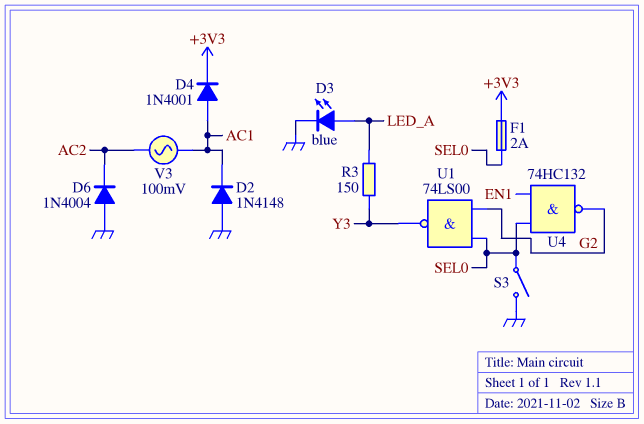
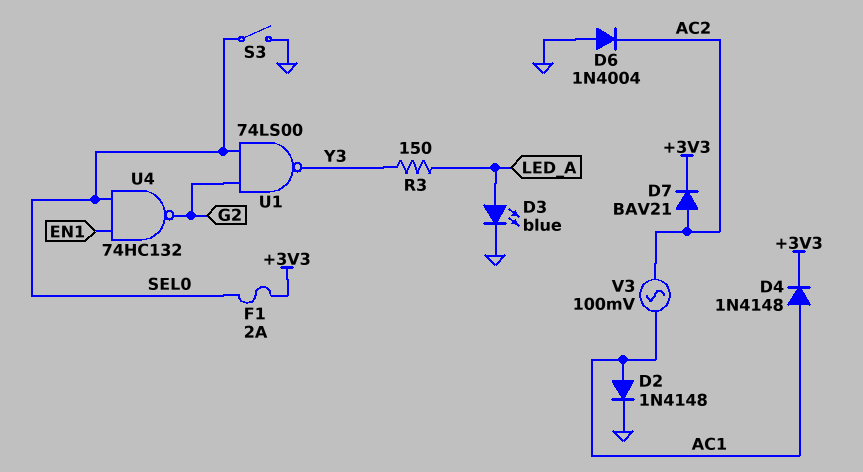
D2: diode 1N4148 (A GND, K AC1) -> diode 1N4148 (A AC1, K GND)
D4: diode 1N4001 (A AC1, K +3V3) -> diode 1N4148 (A AC1, K +3V3)
D7: none -> diode BAV21 (A AC2, K +3V3)

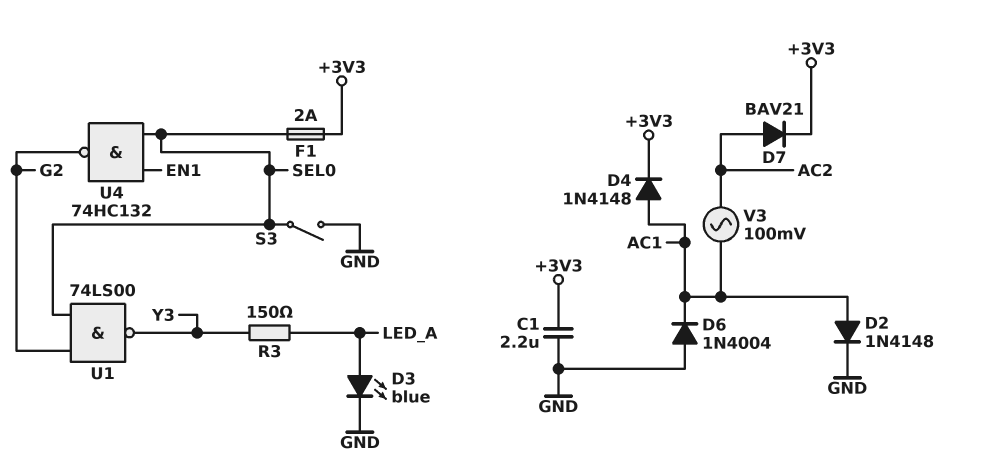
C1: none -> 2.2uF (+3V3, GND)
D6: diode 1N4004 (A GND, K AC2) -> diode 1N4004 (A GND, K AC1)

